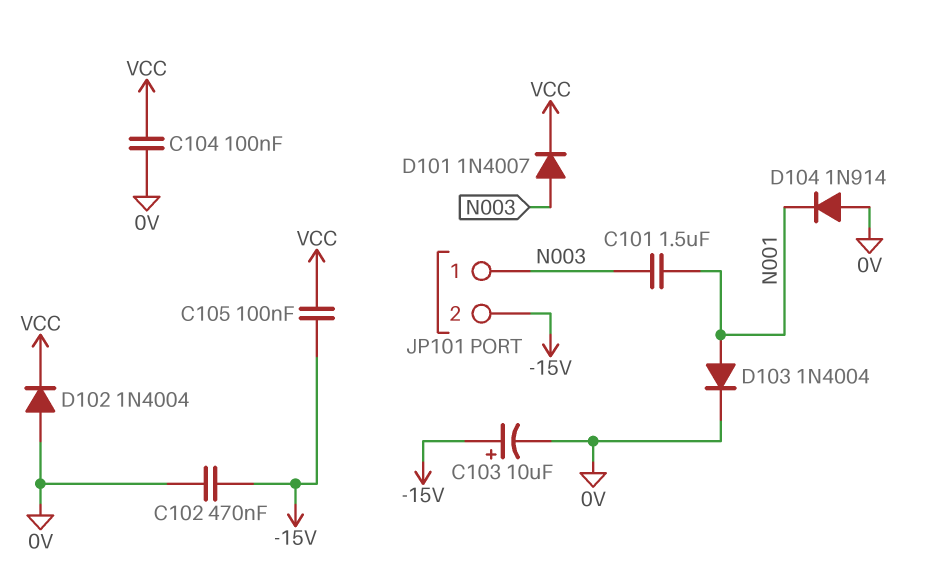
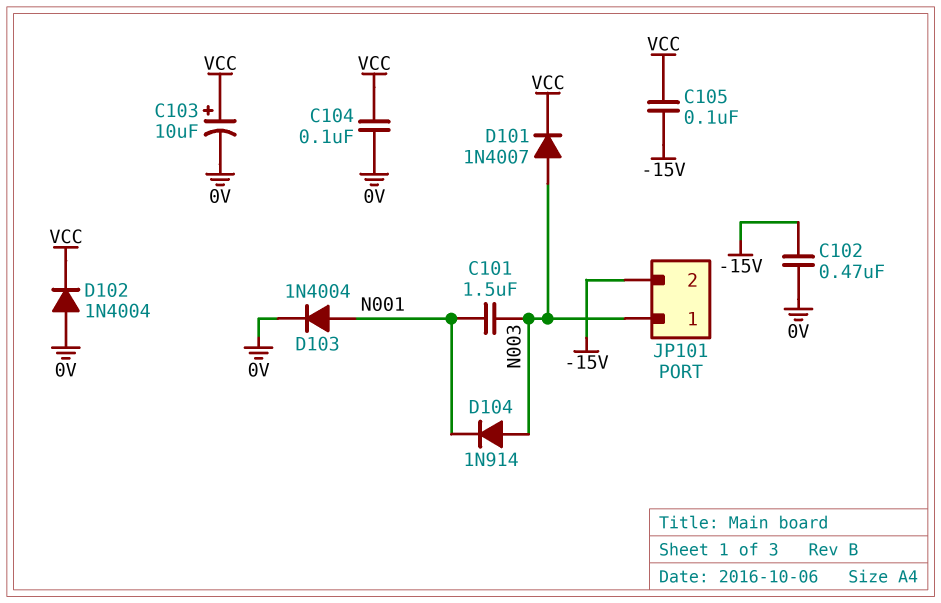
C103: 10uF (plus -15V, minus 0V) -> 10uF (plus VCC, minus 0V)
D104: diode 1N914 (A 0V, K N001) -> diode 1N914 (A N003, K N001)

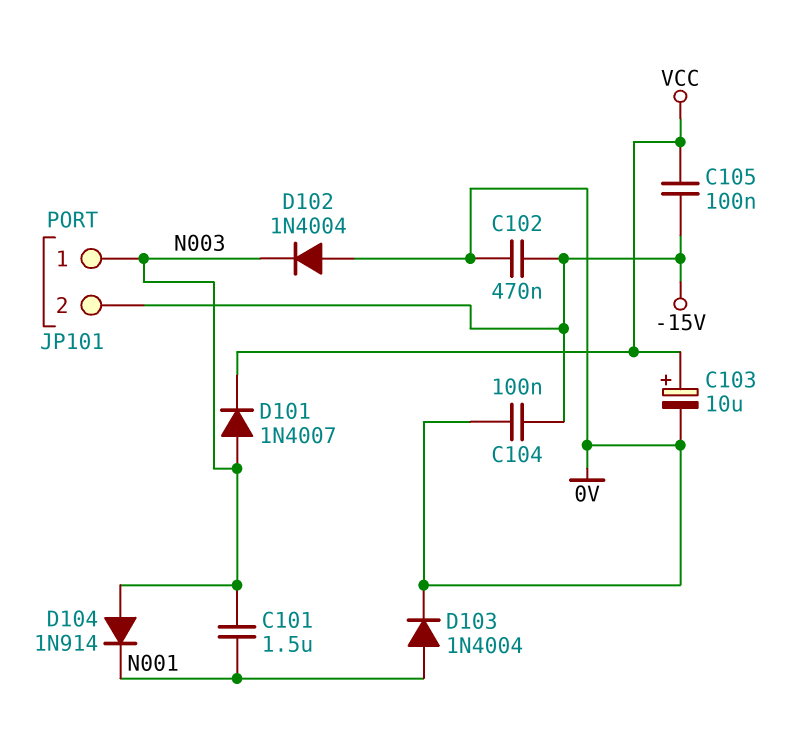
C104: 100nF (0V, VCC) -> 100nF (-15V, 0V)
D102: diode 1N4004 (A 0V, K VCC) -> diode 1N4004 (A 0V, K N003)

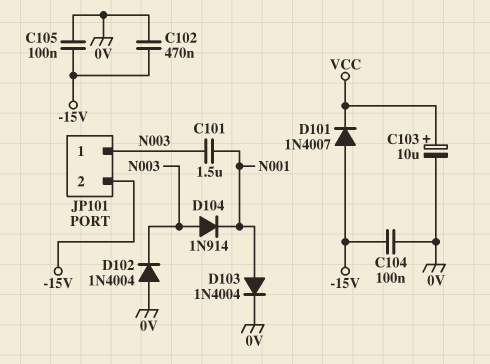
C105: 100nF (-15V, VCC) -> 100nF (-15V, 0V)
D101: diode 1N4007 (A N003, K VCC) -> diode 1N4007 (A -15V, K VCC)

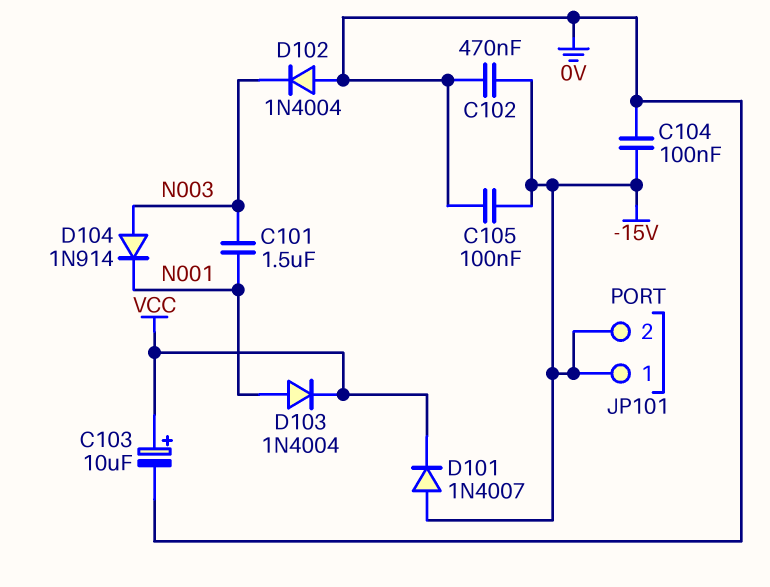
D103: diode 1N4004 (A N001, K 0V) -> diode 1N4004 (A N001, K VCC)
JP101 pin 1: N003 -> -15V

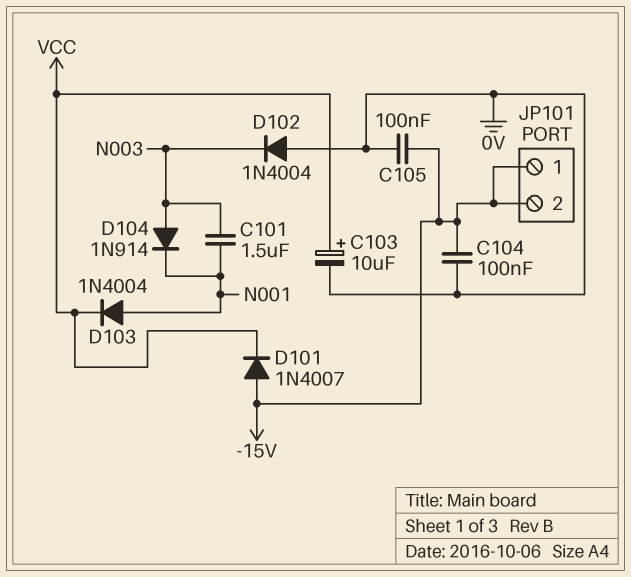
C102: 470nF (-15V, 0V) -> none

